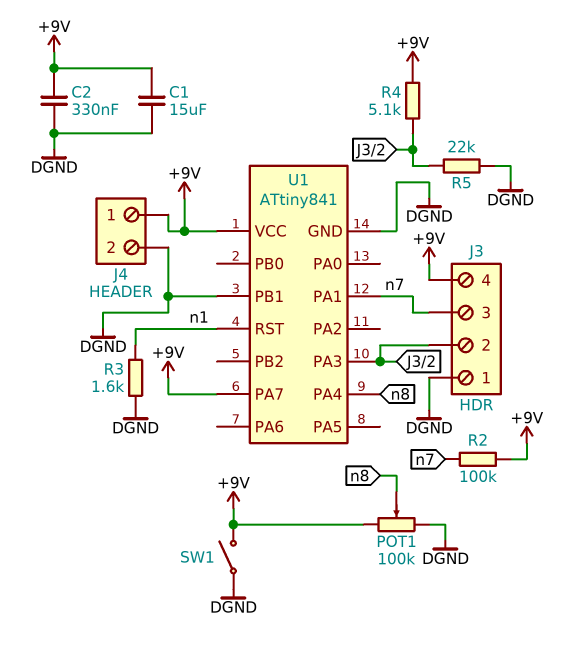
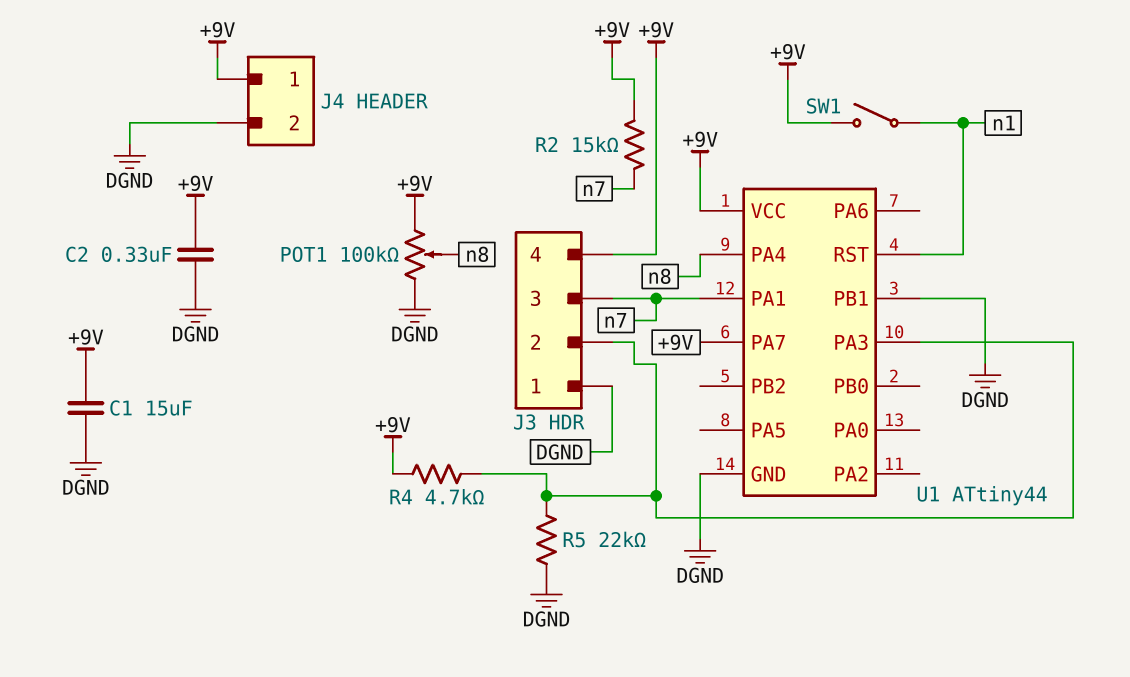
R2: 100k (+9V, n7) -> 15k (+9V, n7)
R3: 1.6k (DGND, n1) -> none
R4: 5.1k (+9V, J3/2) -> 4.7k (+9V, J3/2)
SW1: switch (+9V, DGND) -> switch (+9V, n1)
U1: ATtiny841 -> ATtiny44

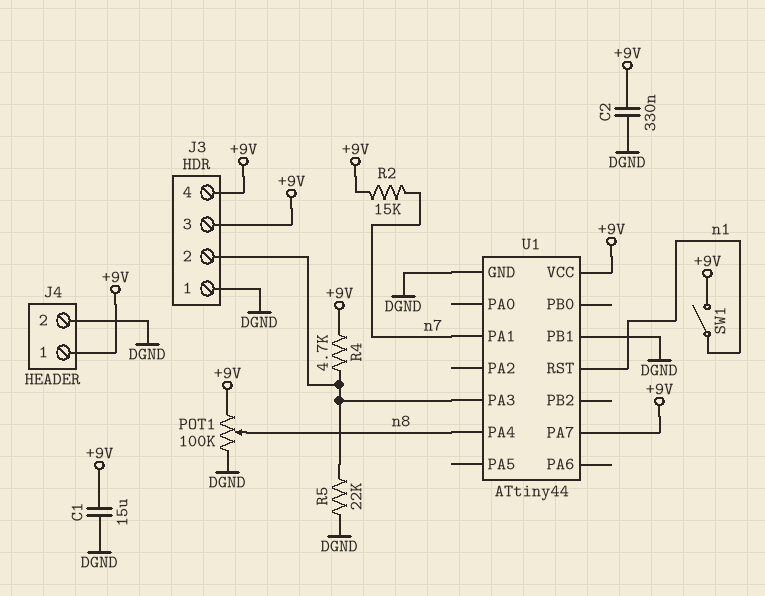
J3 pin 3: n7 -> +9V

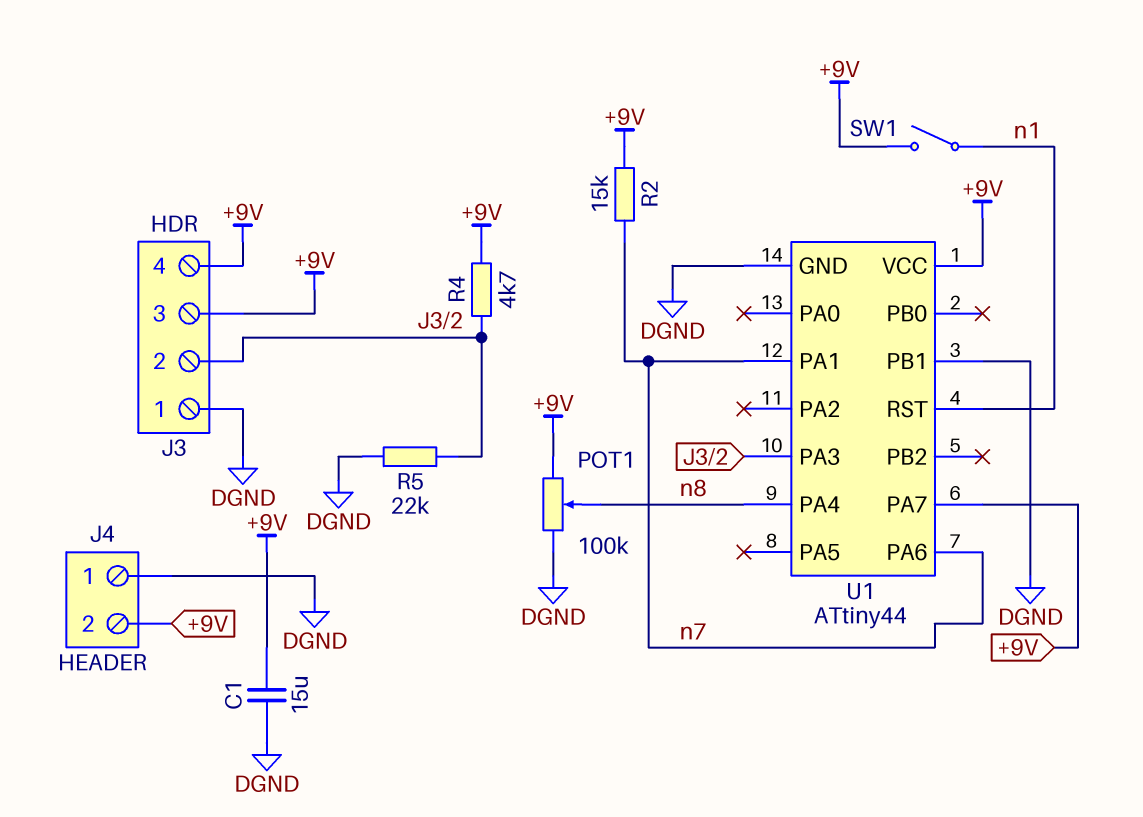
C2: 330nF (+9V, DGND) -> none
J4 pin 1: +9V -> DGND
J4 pin 2: DGND -> +9V
U1 pin PA6: none -> n7

